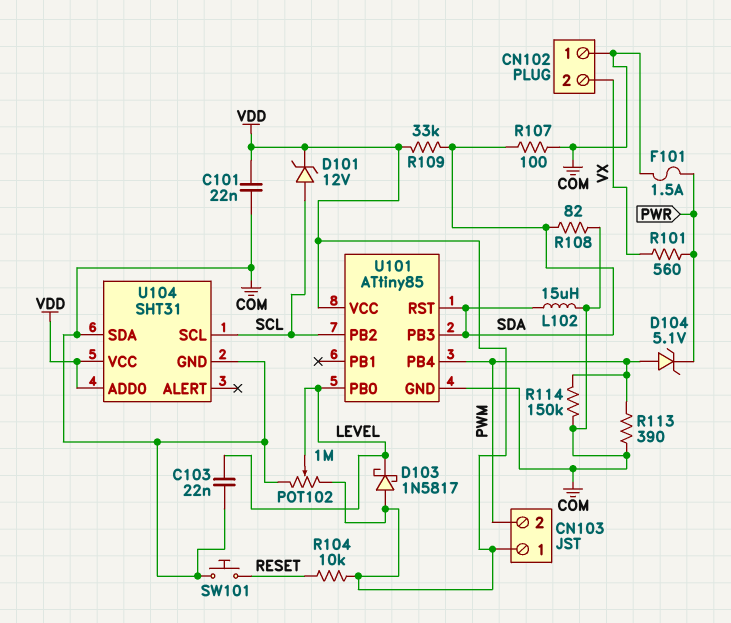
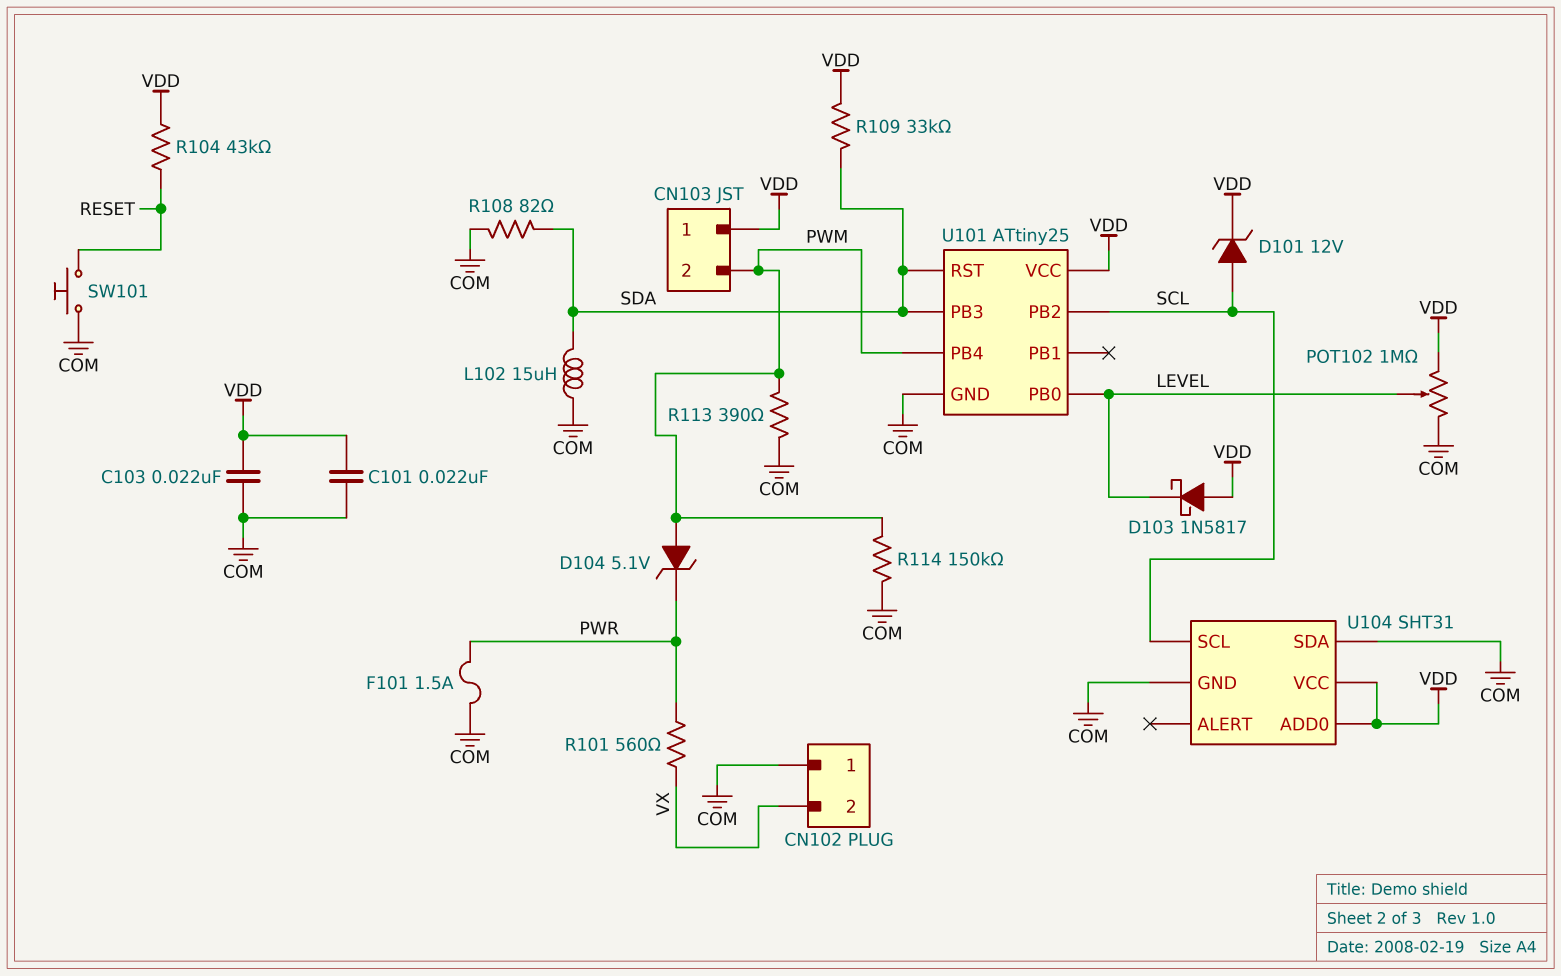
C103: 22nF (COM, LEVEL) -> 22nF (COM, VDD)
R104: 10k (RESET, VDD) -> 43k (RESET, VDD)
R107: 100 (COM, SDA) -> none
U101: ATtiny85 -> ATtiny25

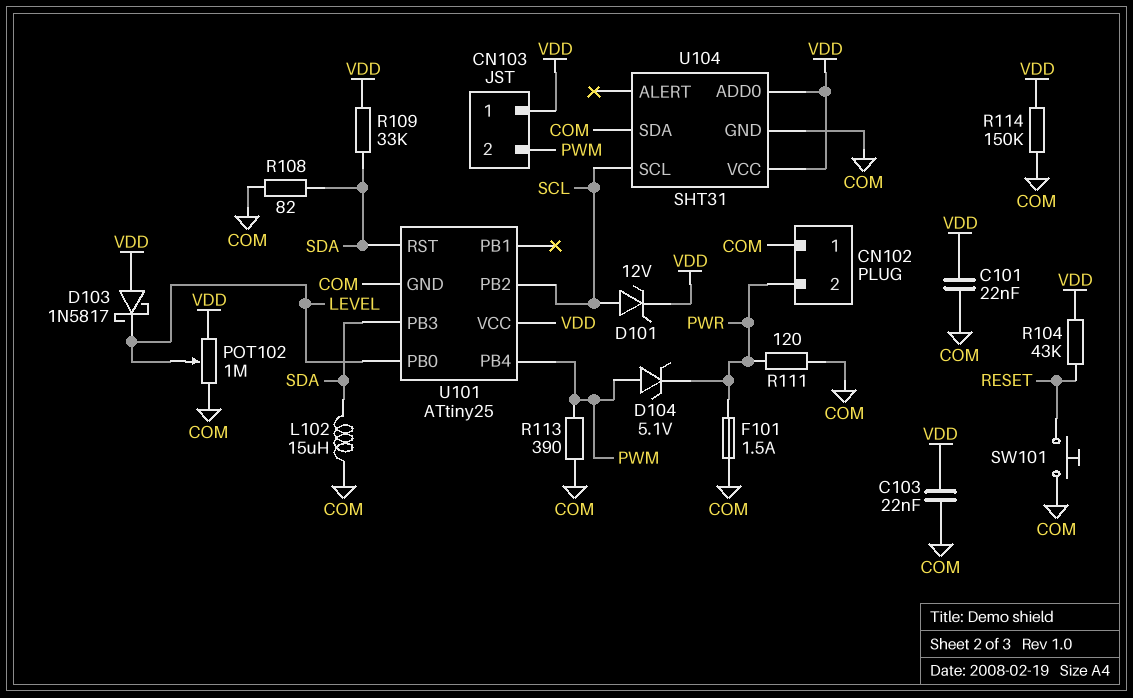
CN102 pin 2: VX -> PWR
R101: 560 (PWR, VX) -> none
R111: none -> 120 (COM, PWR)
R114: 150k (COM, PWM) -> 150k (COM, VDD)

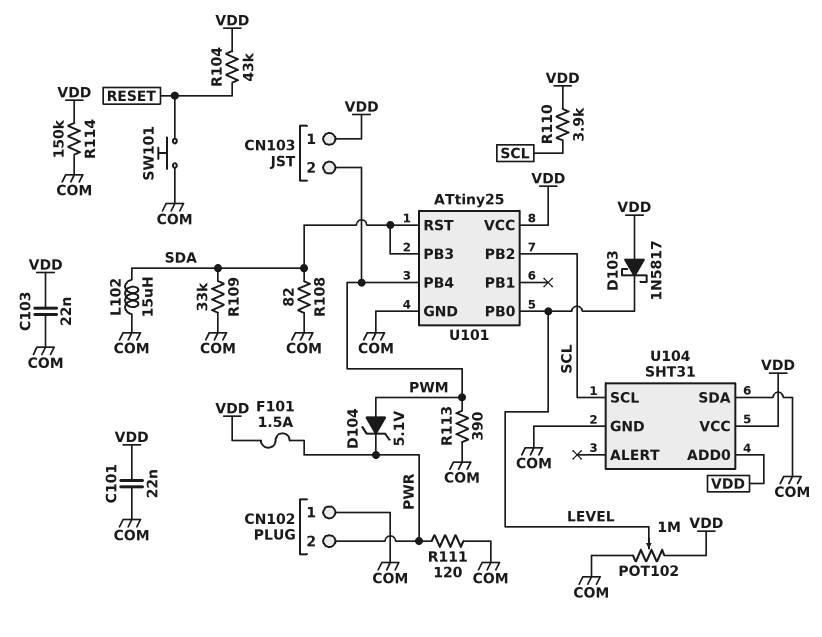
D101: zener 12V (A SCL, K VDD) -> none
F101: 1.5A (COM, PWR) -> 1.5A (PWR, VDD)
R109: 33k (SDA, VDD) -> 33k (COM, SDA)
R110: none -> 3.9k (SCL, VDD)

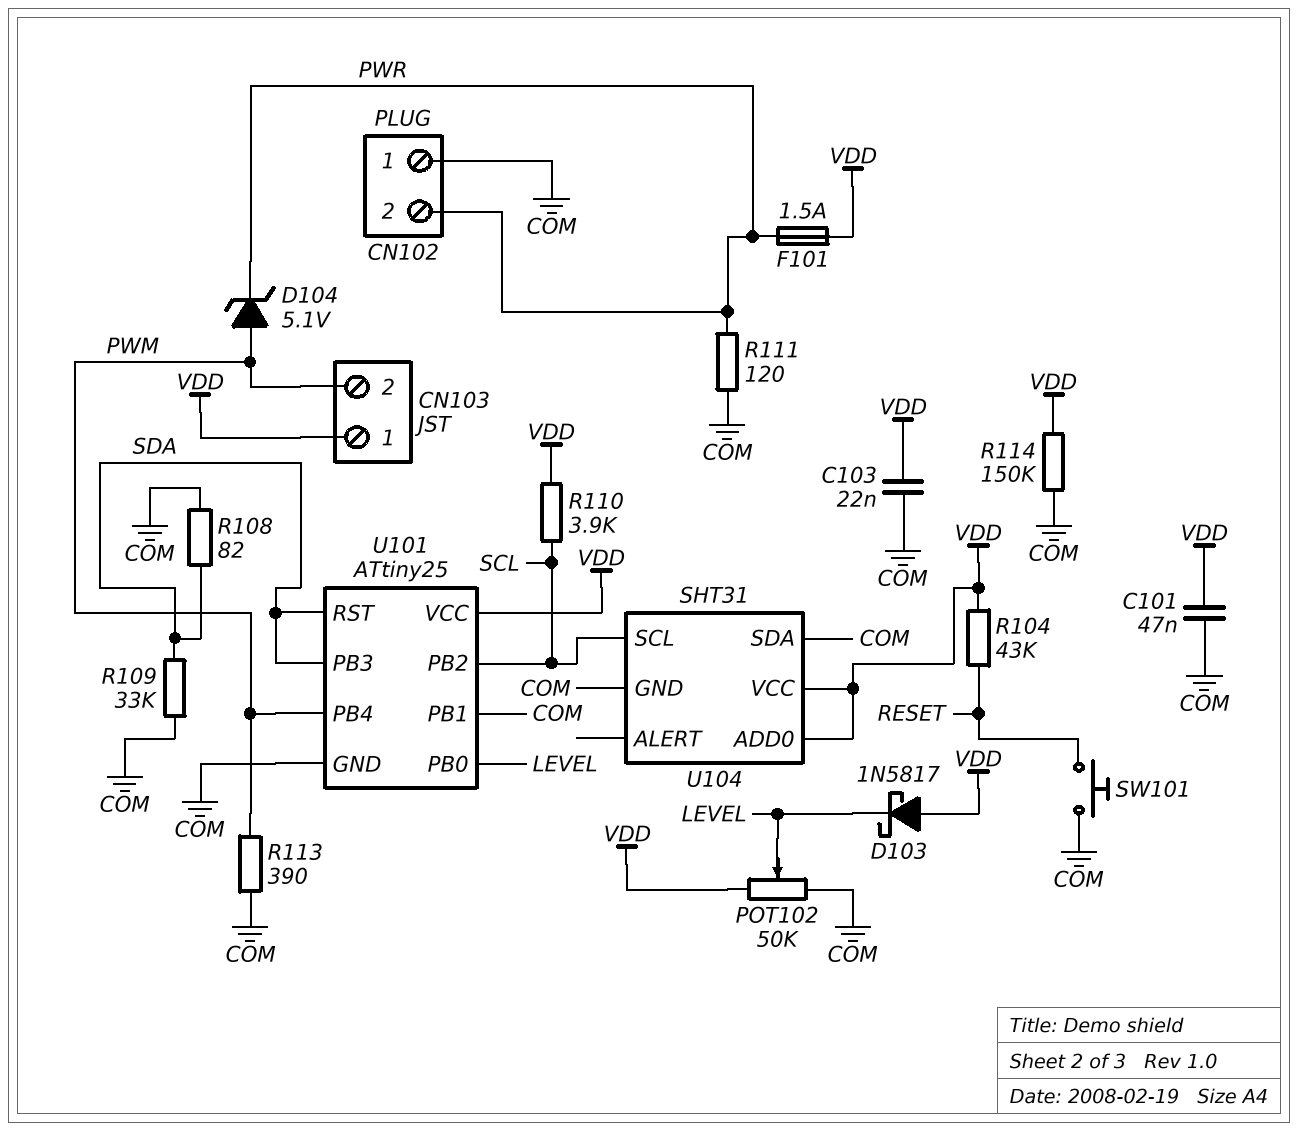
C101: 22nF (COM, VDD) -> 47nF (COM, VDD)
L102: 15uH (COM, SDA) -> none
POT102: 1M (COM, VDD, wiper LEVEL) -> 50k (COM, VDD, wiper LEVEL)
U101 pin PB1: none -> COM

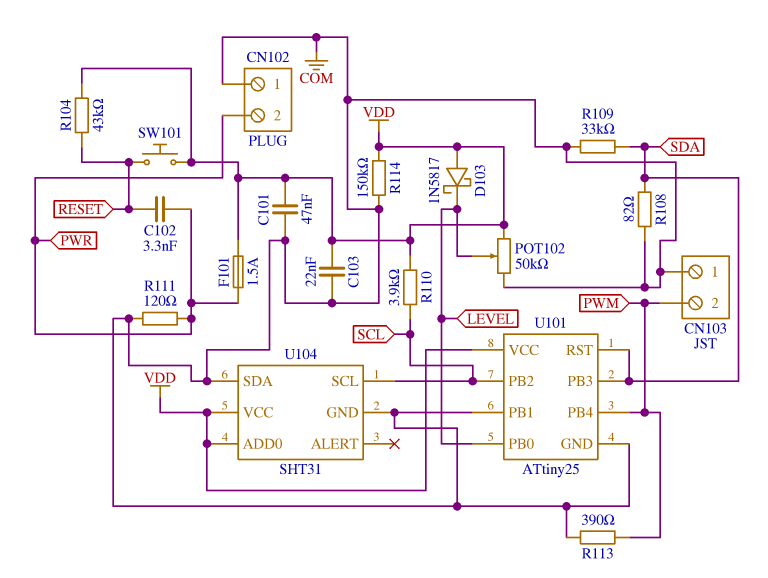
C102: none -> 3.3nF (PWR, RESET)
CN103 pin 1: VDD -> COM
D104: zener 5.1V (A PWM, K PWR) -> none
SW101: button (COM, RESET) -> button (RESET, VDD)

